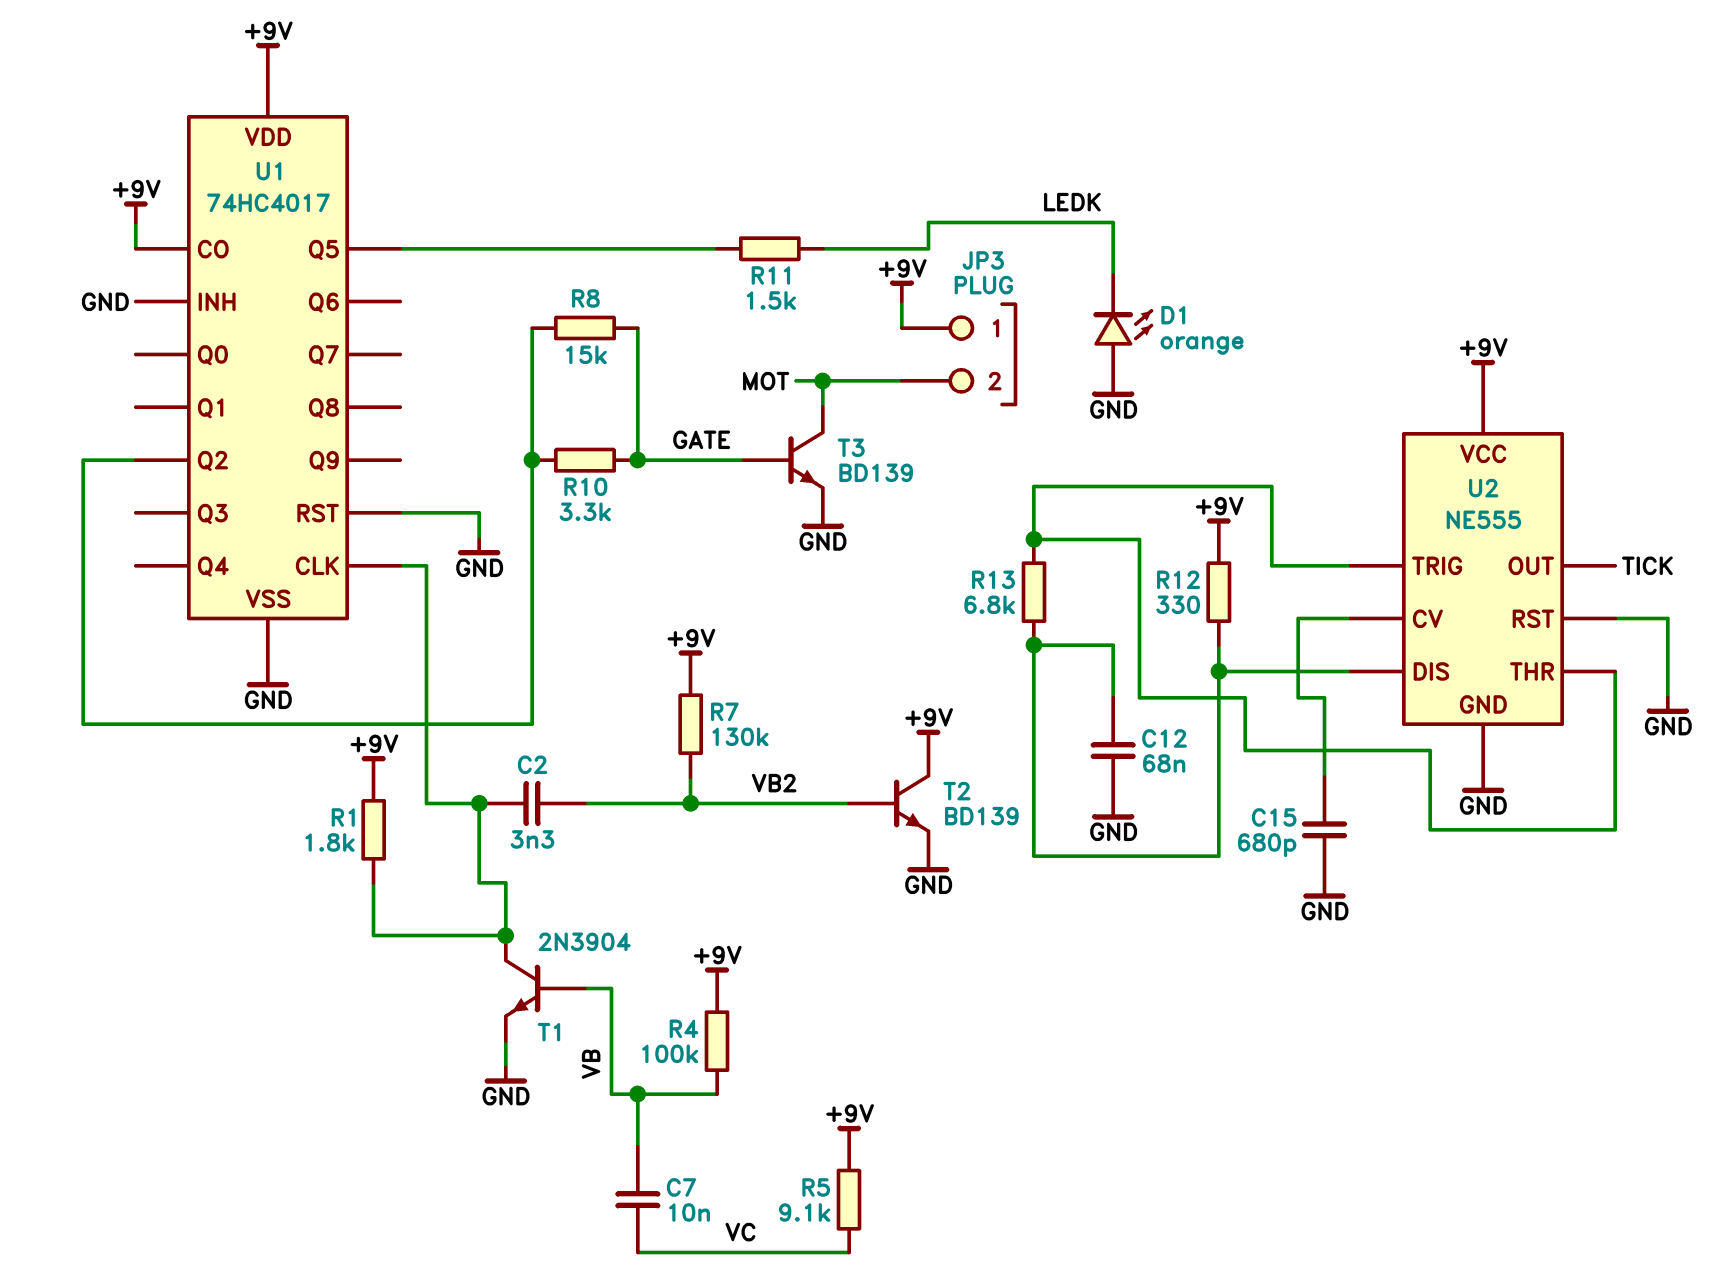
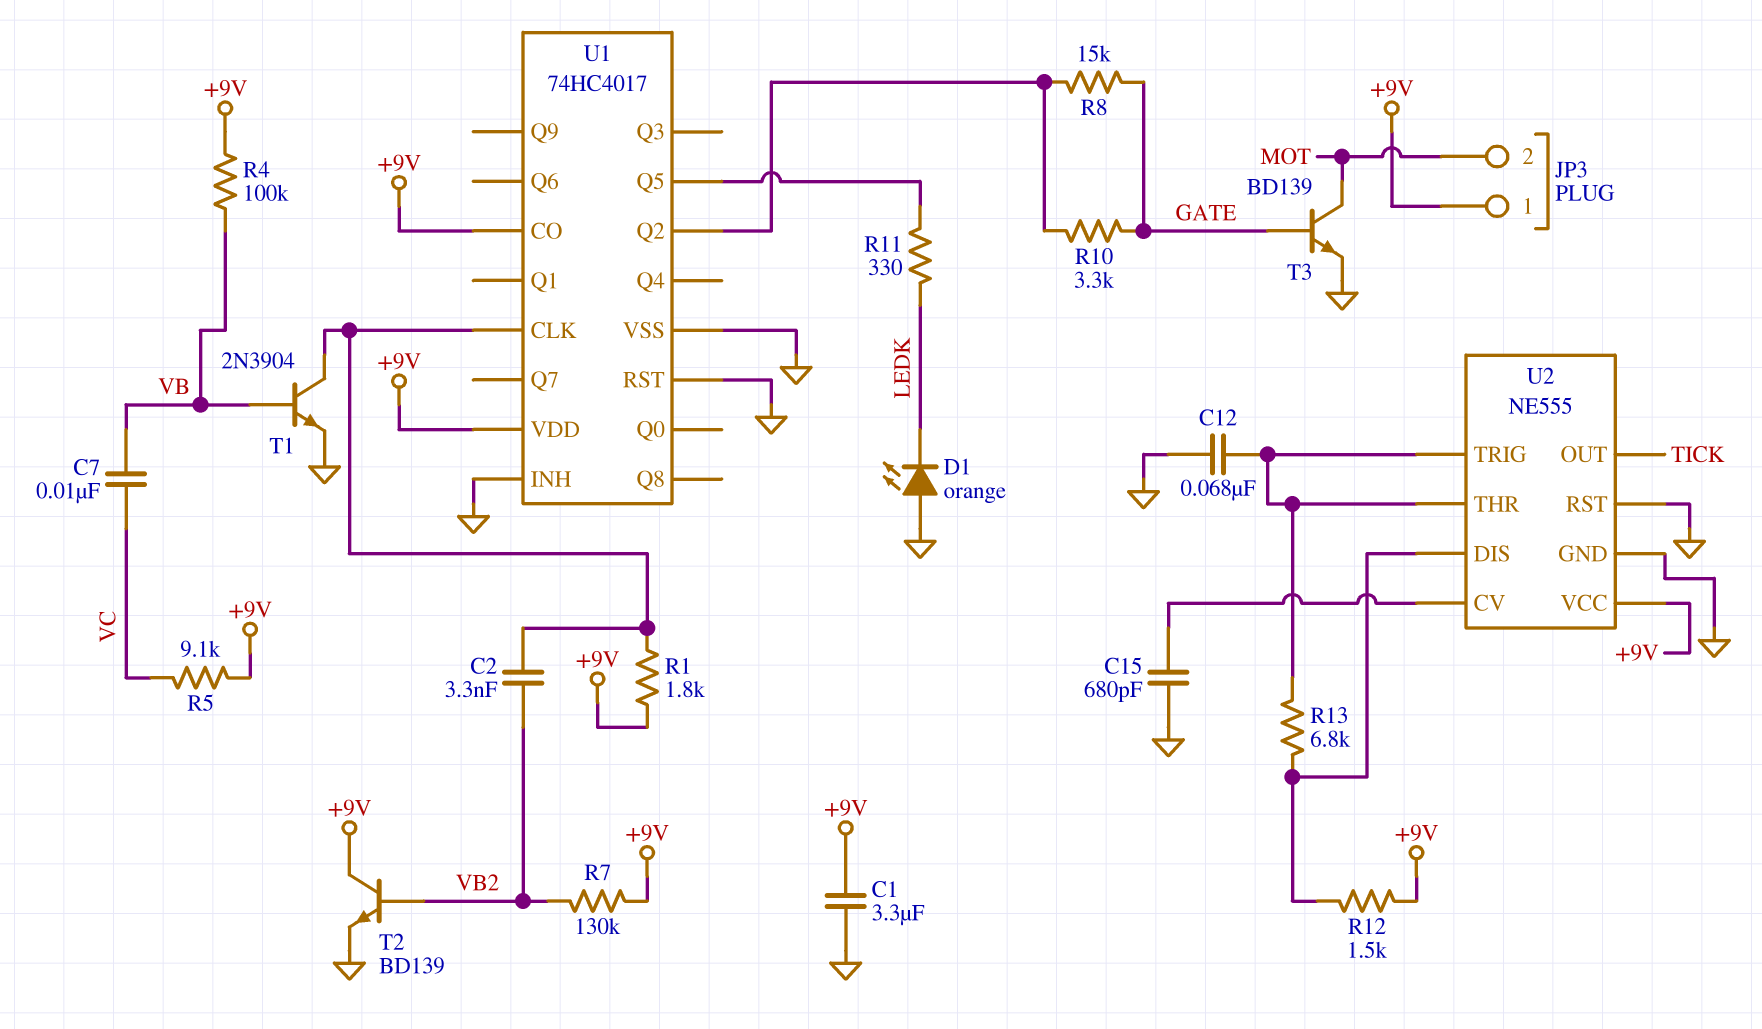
C1: none -> 3.3uF (+9V, GND)
C12: 68nF (GND, U2/DIS) -> 68nF (GND, U2/THR)
R11: 1.5k (LEDK, U1/Q5) -> 330 (LEDK, U1/Q5)
R12: 330 (+9V, U2/DIS) -> 1.5k (+9V, U2/DIS)

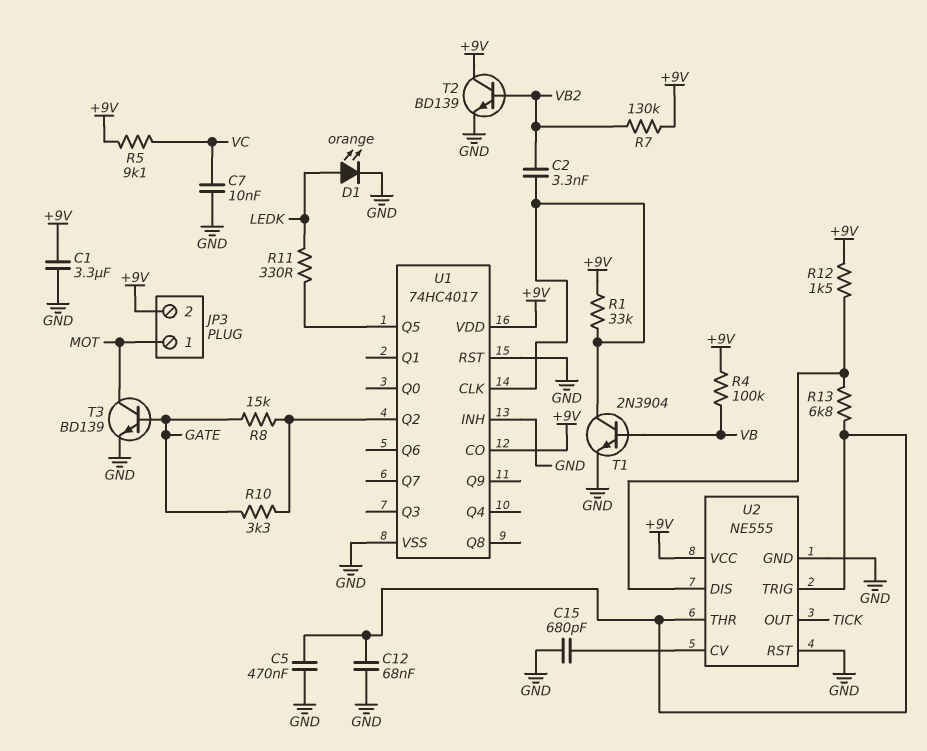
C5: none -> 470nF (GND, U2/THR)
C7: 10nF (VB, VC) -> 10nF (GND, VC)
D1: LED orange (A GND, K LEDK) -> LED orange (A LEDK, K GND)
JP3 pin 1: +9V -> MOT
JP3 pin 2: MOT -> +9V
R1: 1.8k (+9V, U1/CLK) -> 33k (+9V, U1/CLK)

